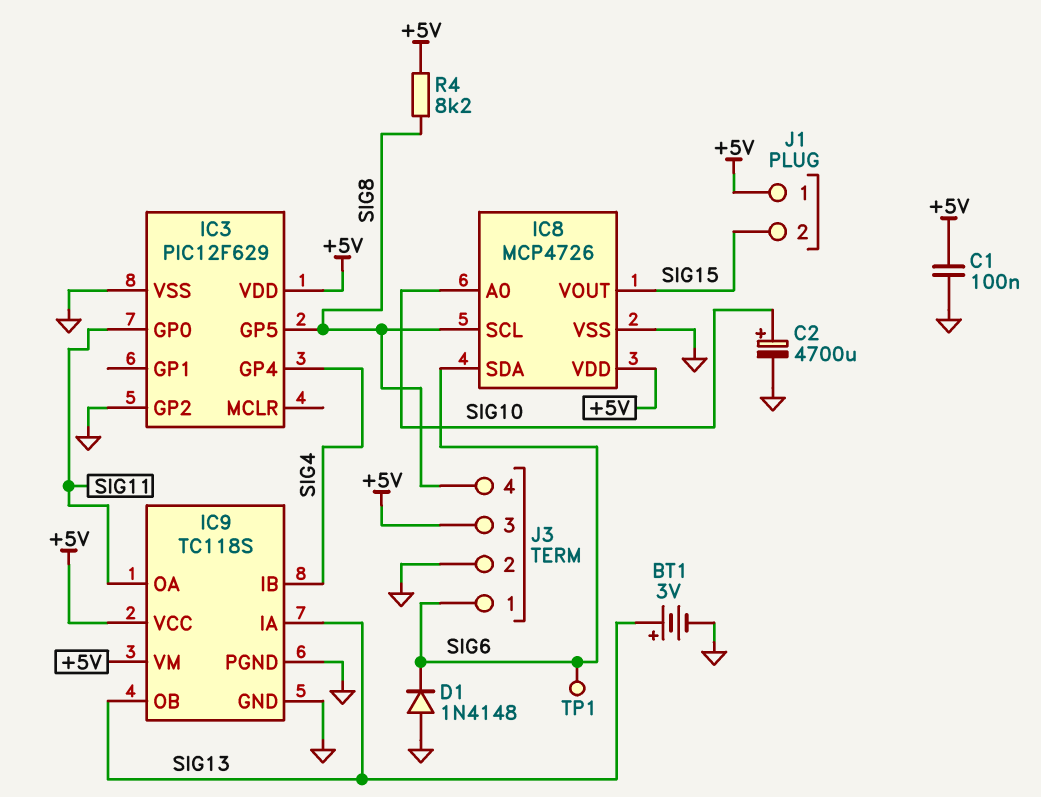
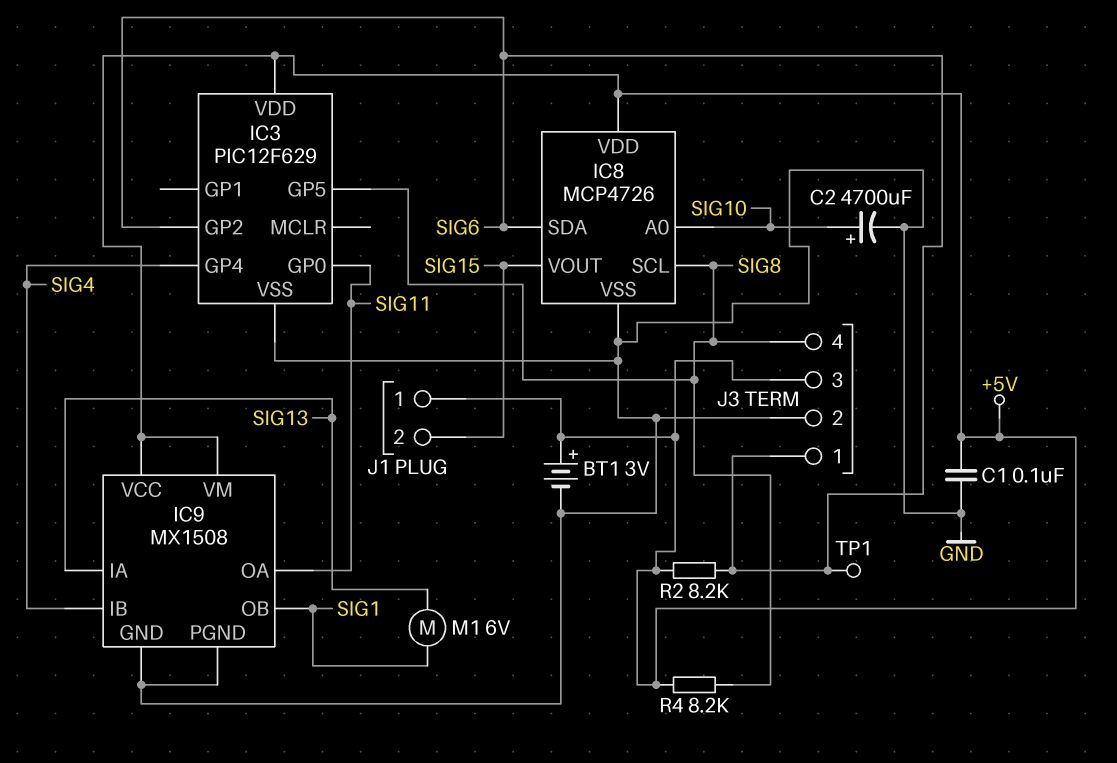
BT1: 3V (plus SIG13, minus GND) -> 3V (plus +5V, minus GND)
D1: diode 1N4148 (A GND, K SIG6) -> none
IC3 pin GP2: GND -> SIG6
IC9: TC118S -> MX1508
IC9 pin OB: SIG13 -> SIG1
M1: none -> motor 6V (SIG1, SIG13)
R2: none -> 8.2k (+5V, SIG6)

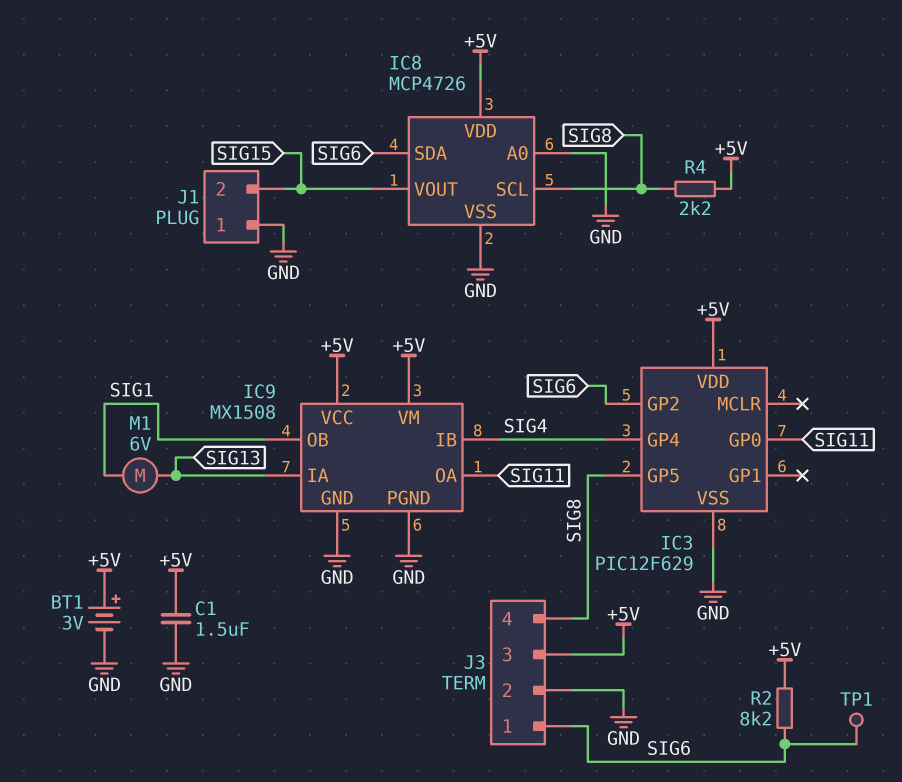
C1: 100nF (+5V, GND) -> 1.5uF (+5V, GND)
C2: 4700uF (plus SIG10, minus GND) -> none
IC8 pin A0: SIG10 -> GND
J1 pin 1: +5V -> GND
R4: 8.2k (+5V, SIG8) -> 2.2k (+5V, SIG8)

